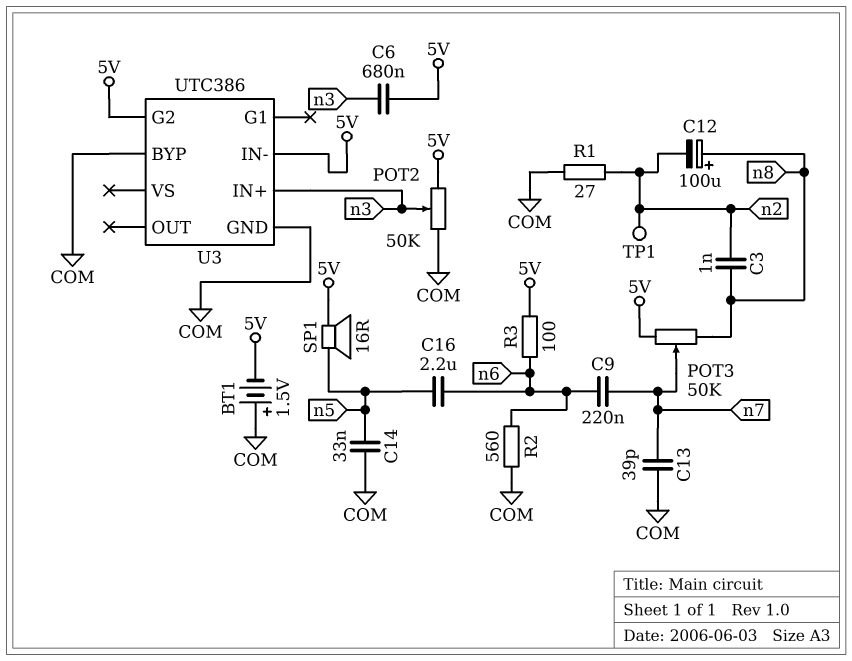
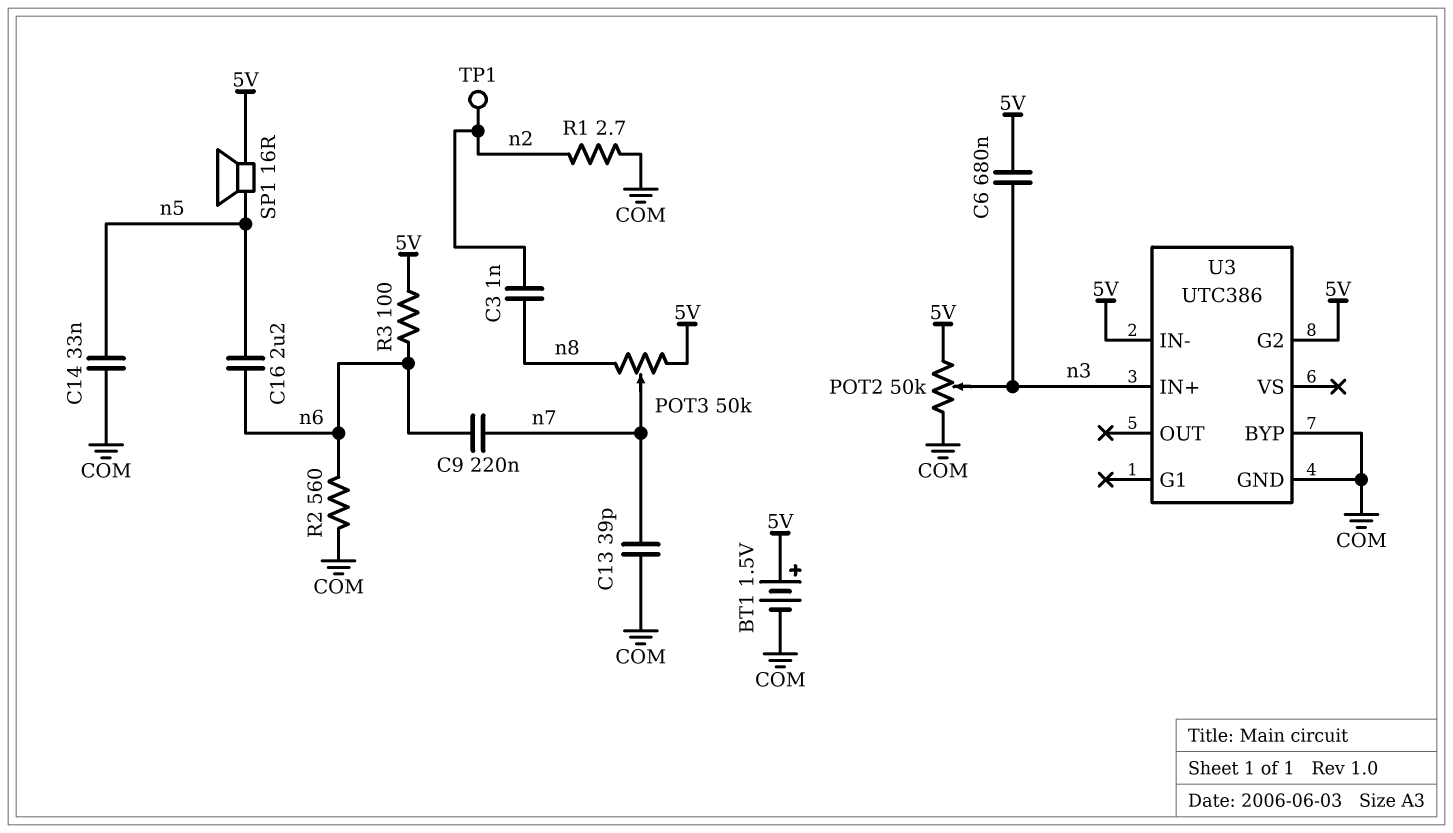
BT1: 1.5V (plus COM, minus 5V) -> 1.5V (plus 5V, minus COM)
C12: 100uF (plus n8, minus n2) -> none
R1: 27 (COM, n2) -> 2.7 (COM, n2)

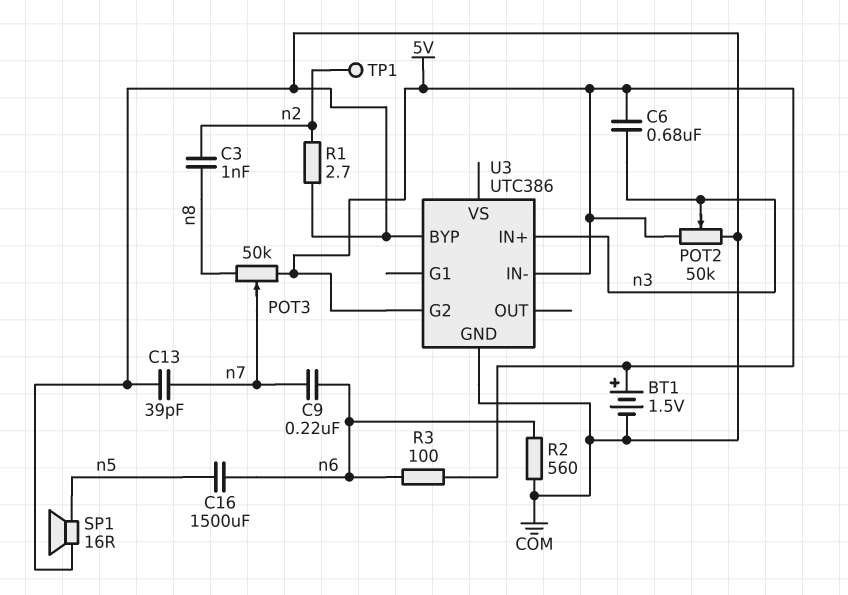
C14: 33nF (COM, n5) -> none
C16: 2.2uF (n5, n6) -> 1500uF (n5, n6)
SP1: speaker 16R (5V, n5) -> speaker 16R (COM, n5)

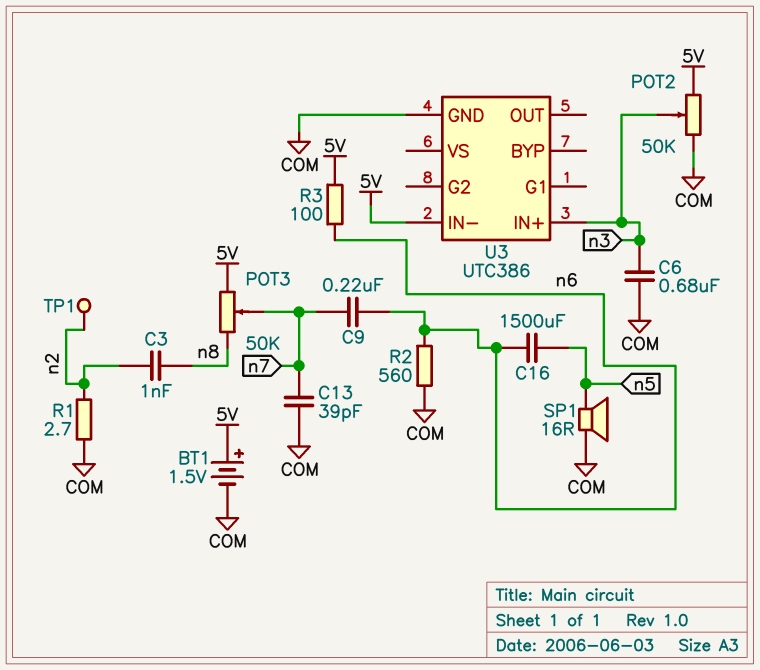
C6: 680nF (5V, n3) -> 680nF (COM, n3)
U3 pin BYP: COM -> none
U3 pin G2: 5V -> none

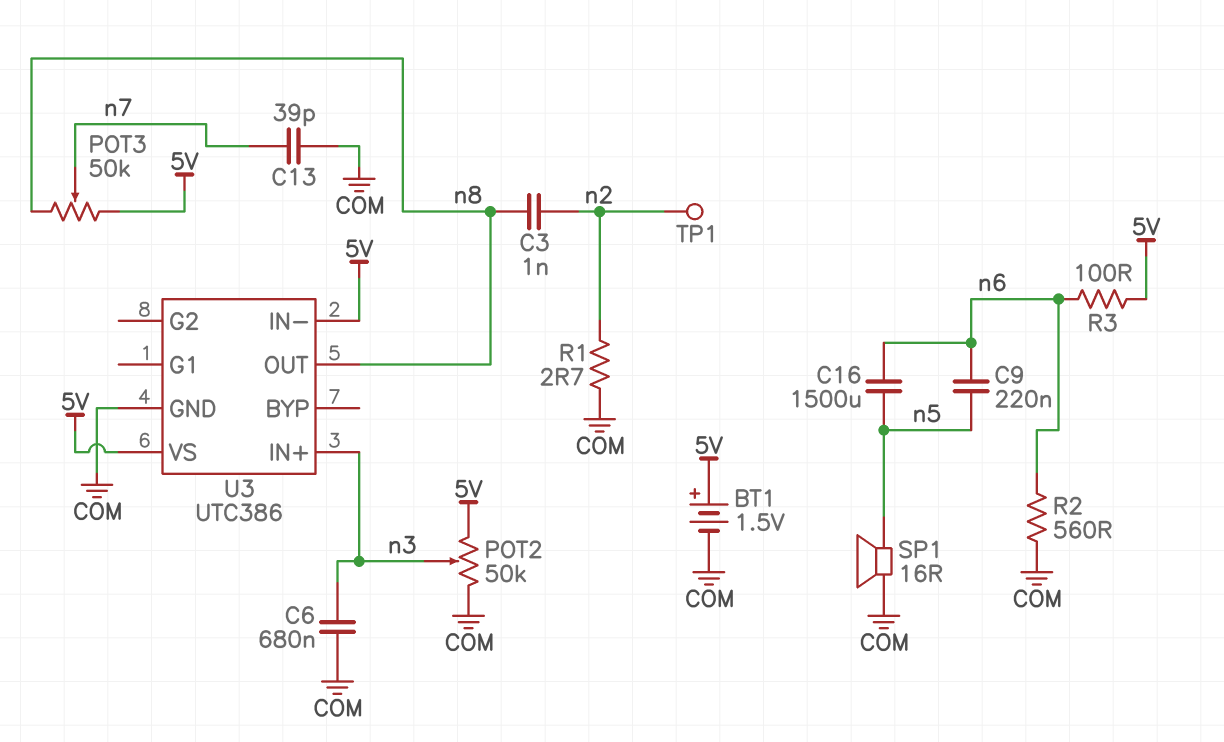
C9: 220nF (n6, n7) -> 220nF (n5, n6)
U3 pin OUT: none -> n8
U3 pin VS: none -> 5V

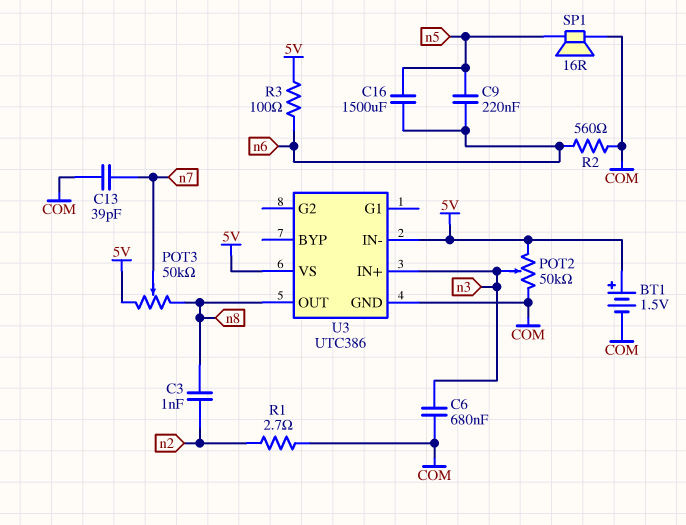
TP1: test point (n2) -> none

